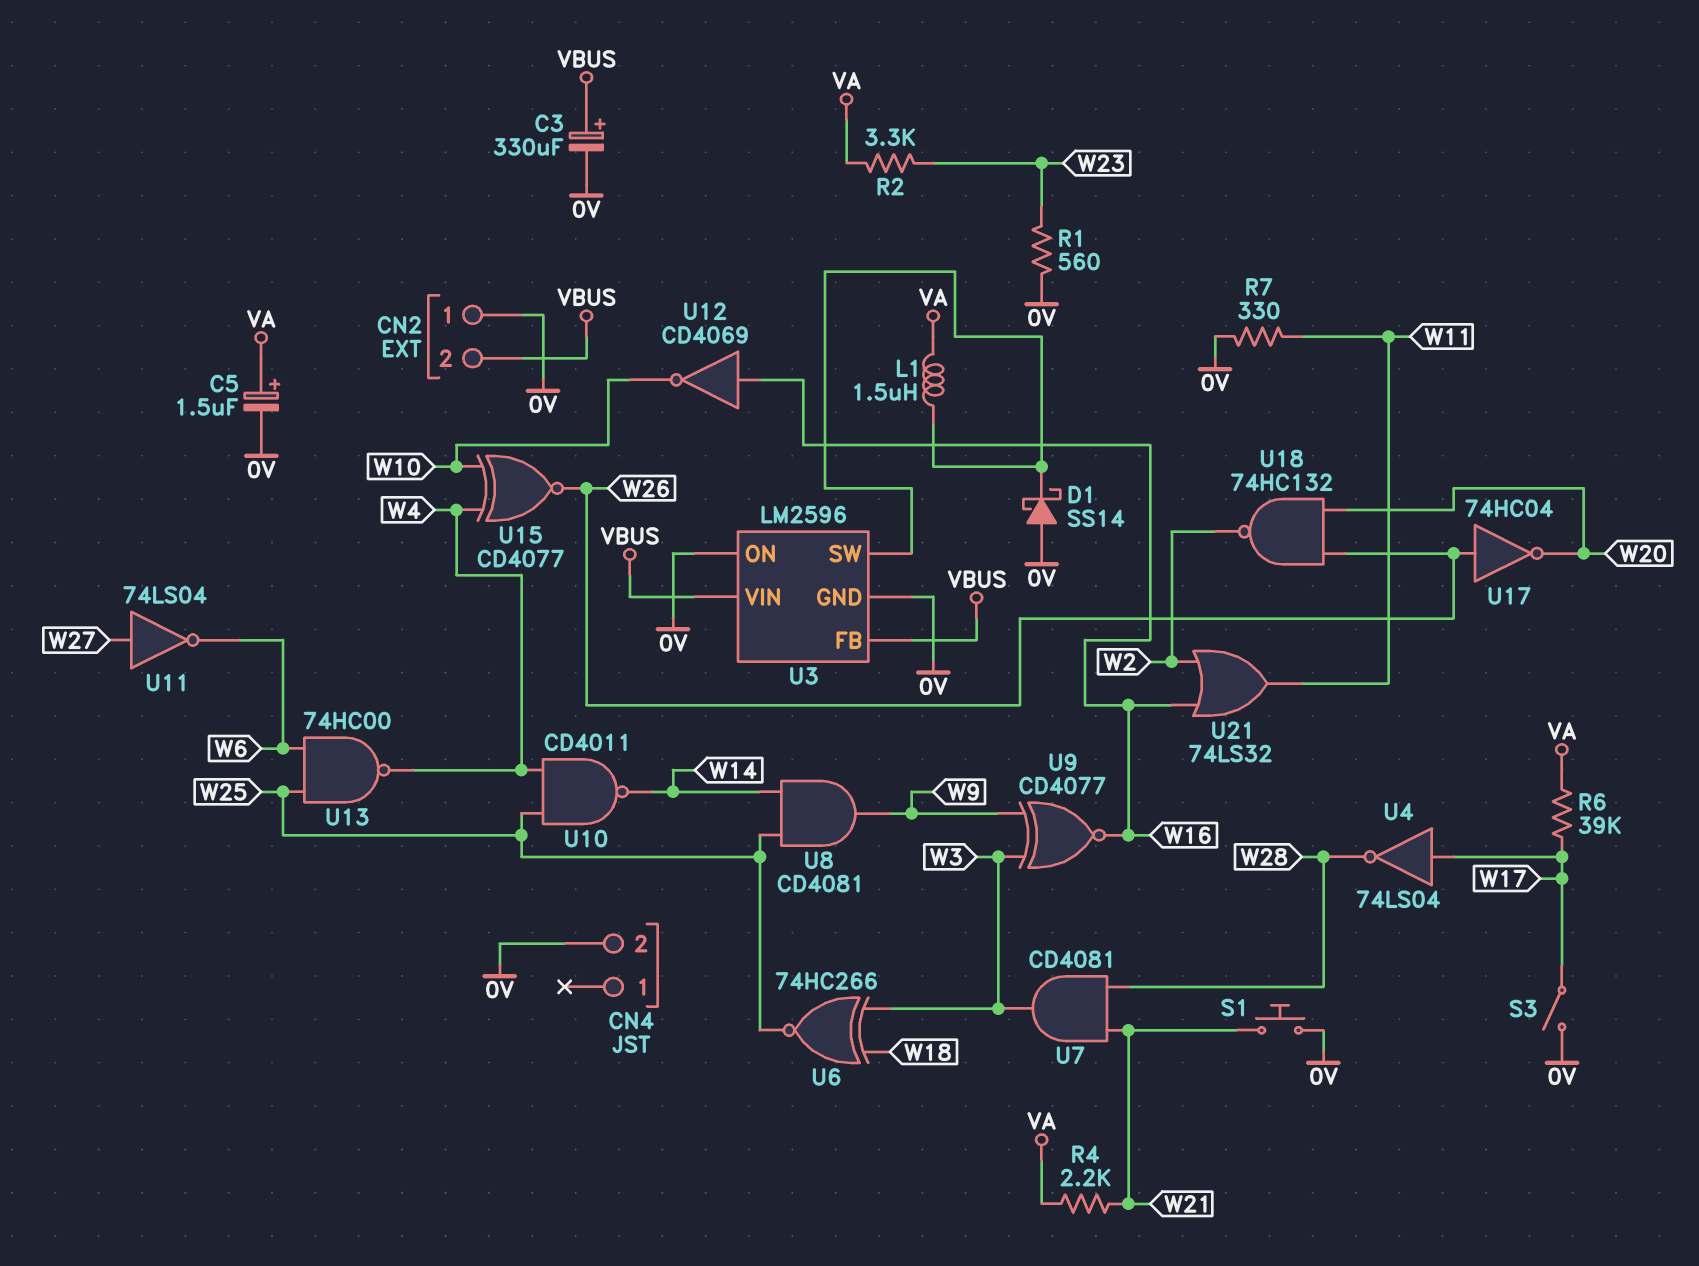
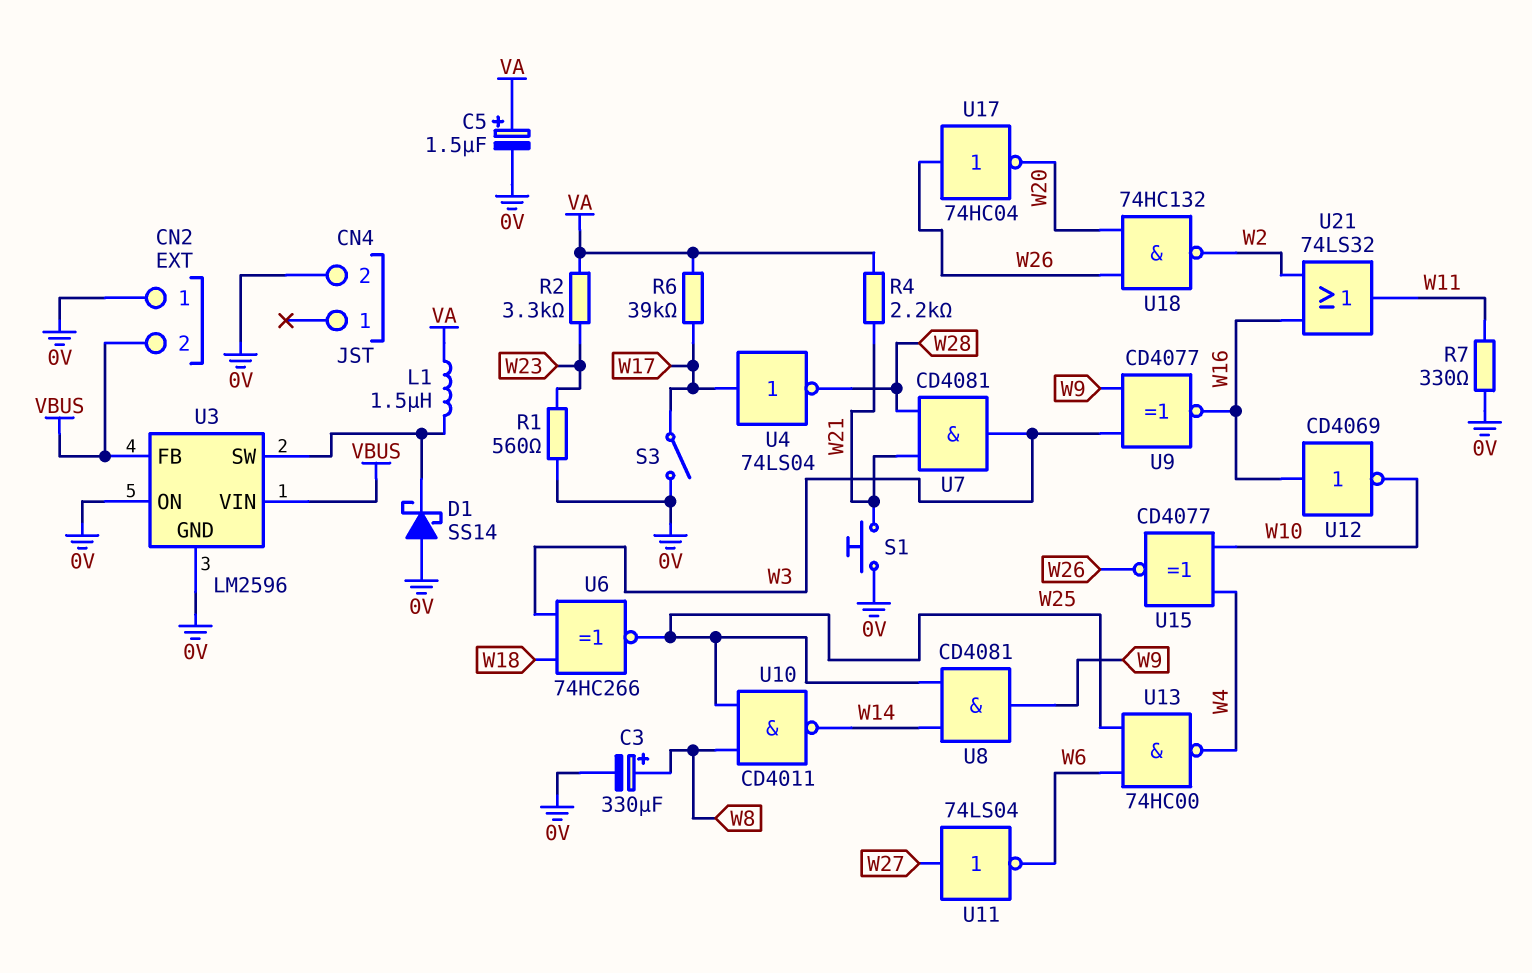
C3: 330uF (plus VBUS, minus 0V) -> 330uF (plus W8, minus 0V)
U10: NAND CD4011 (in W4, in W25, out W14) -> NAND CD4011 (in W8, in W25, out W14)

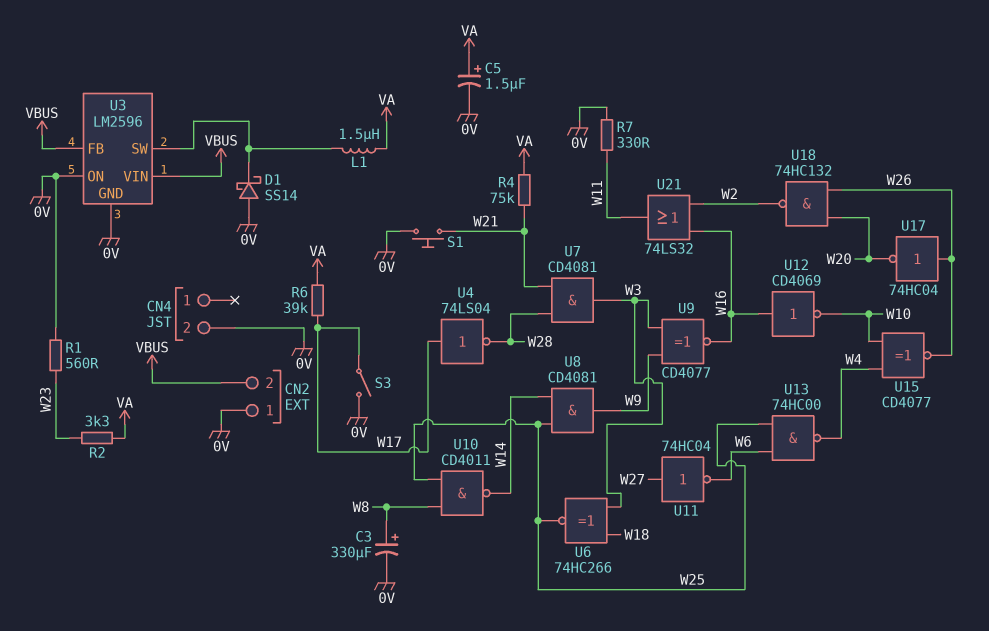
R4: 2.2k (VA, W21) -> 75k (VA, W21)
U11: NOT 74LS04 (in W27, out W6) -> NOT 74HC04 (in W27, out W6)

